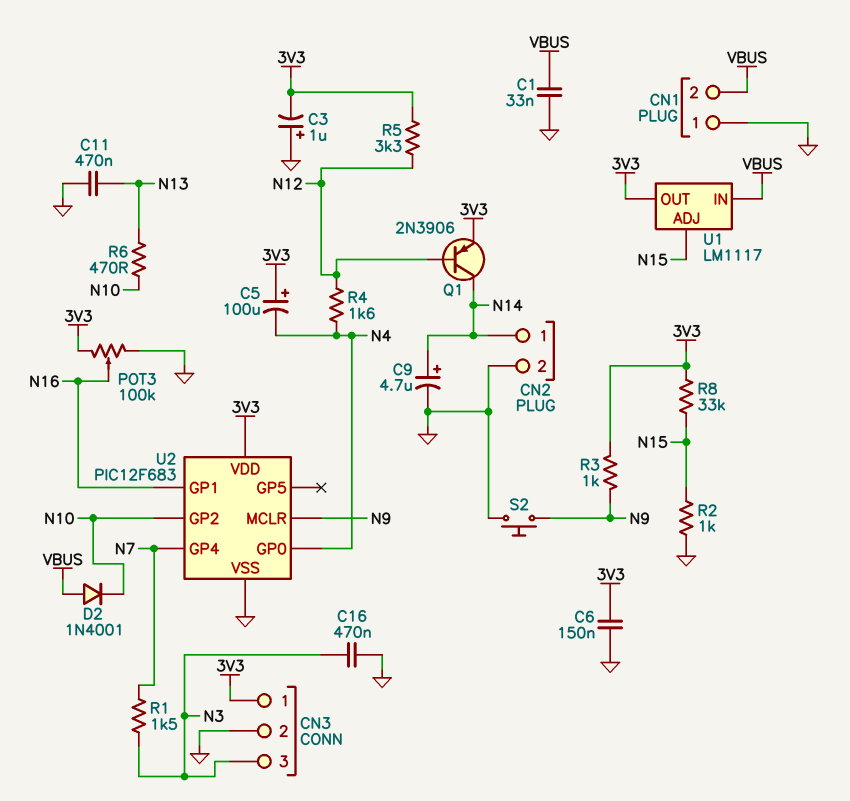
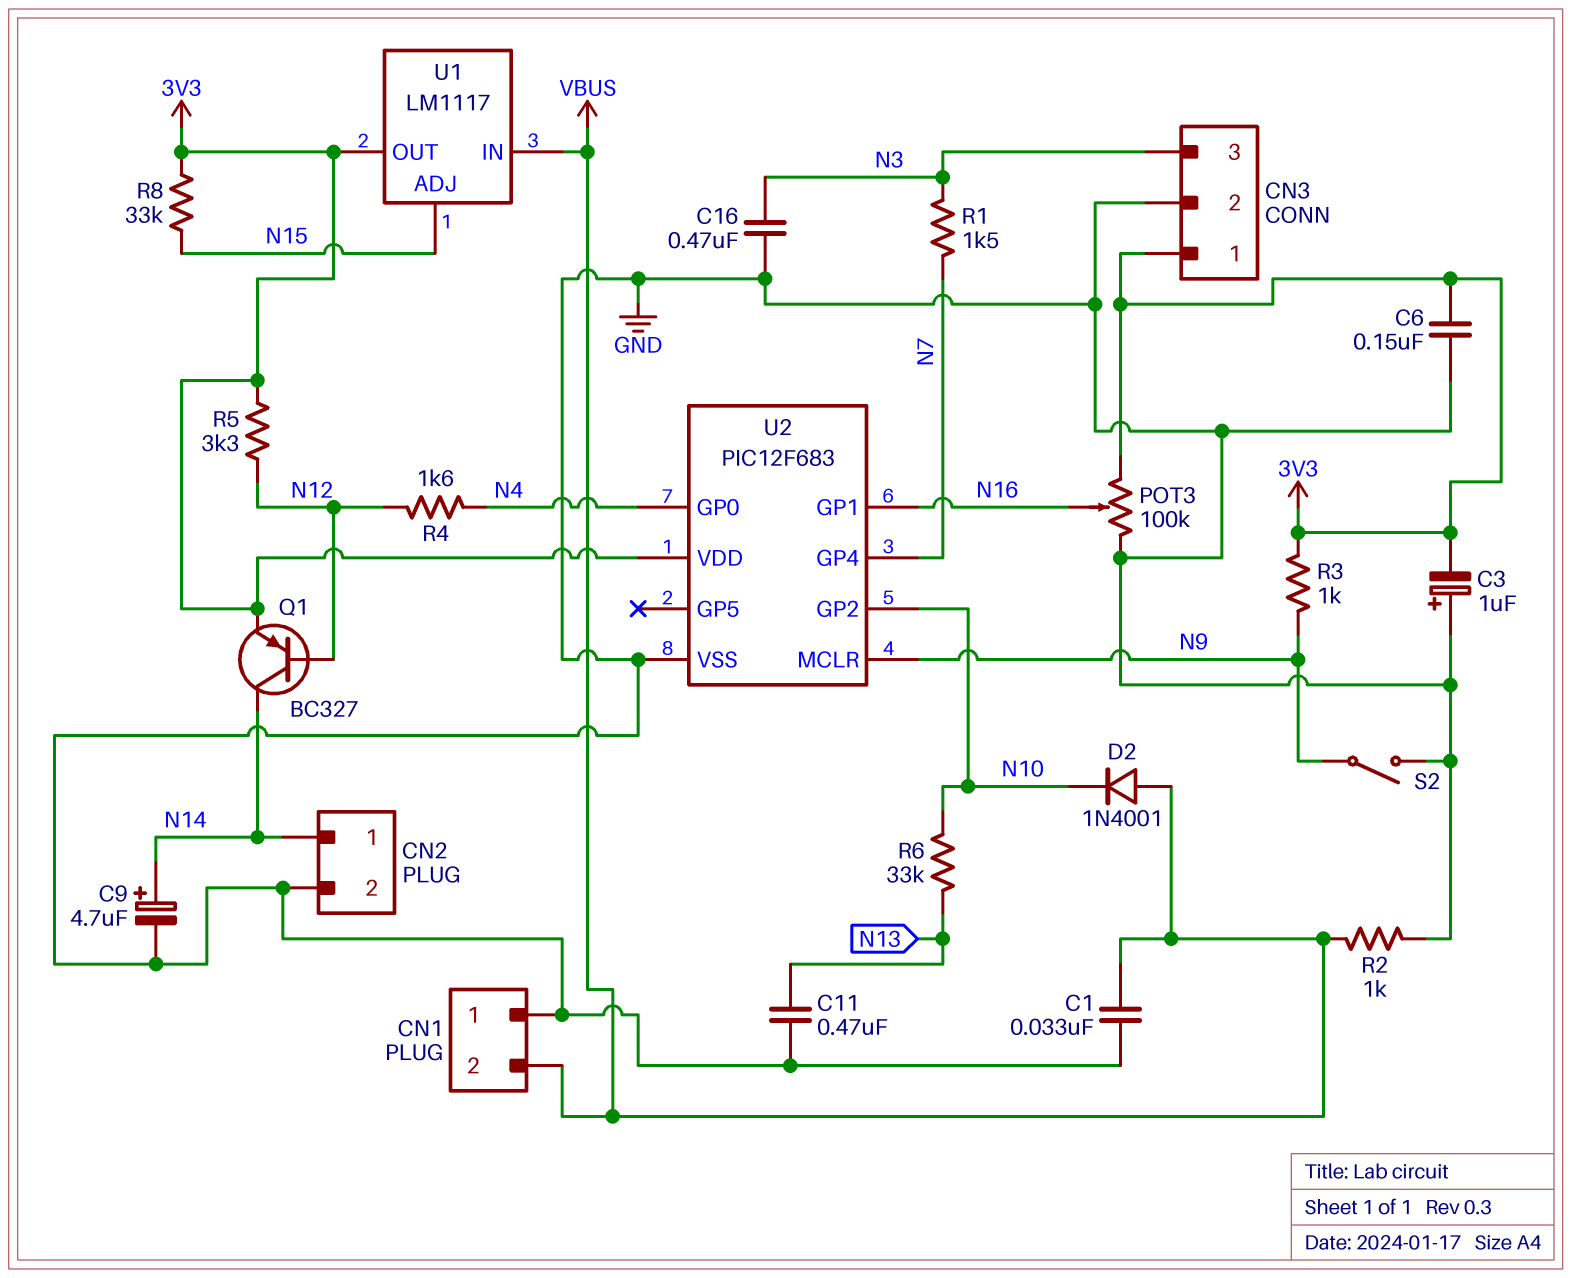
C5: 100uF (plus 3V3, minus N4) -> none
Q1: PNP 2N3906 (B N12, C N14, E 3V3) -> PNP BC327 (B N12, C N14, E 3V3)
R2: 1k (GND, N15) -> 1k (GND, VBUS)
R6: 470 (N10, N13) -> 33k (N10, N13)
S2: button (GND, N9) -> switch (GND, N9)

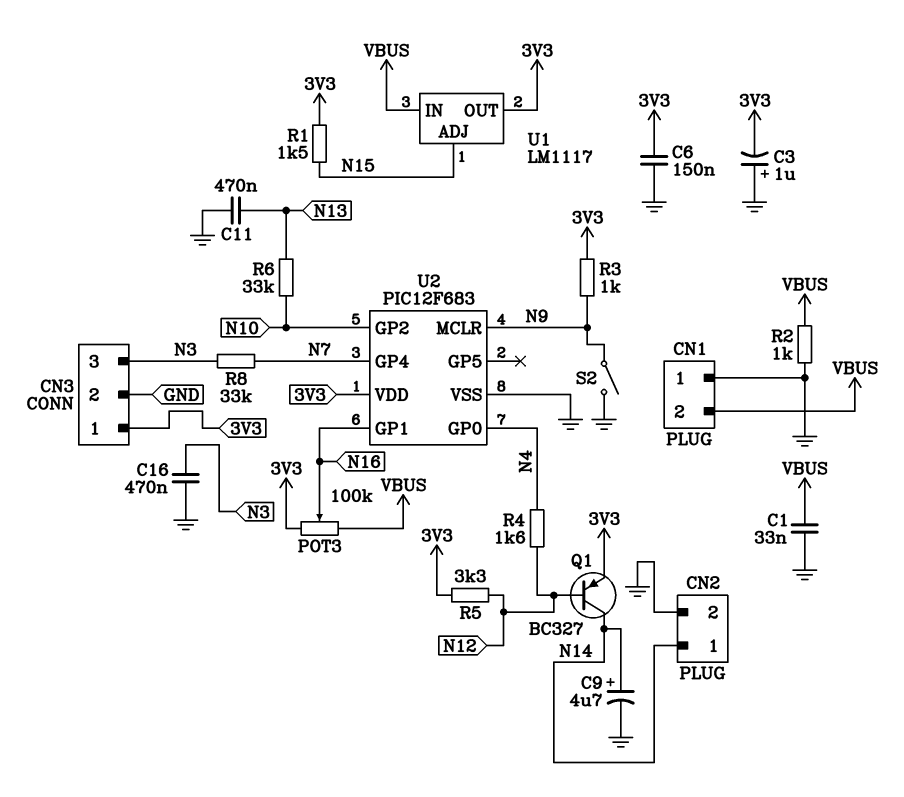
D2: diode 1N4001 (A VBUS, K N10) -> none
POT3: 100k (3V3, GND, wiper N16) -> 100k (3V3, VBUS, wiper N16)
R1: 1.5k (N3, N7) -> 1.5k (3V3, N15)
R8: 33k (3V3, N15) -> 33k (N3, N7)

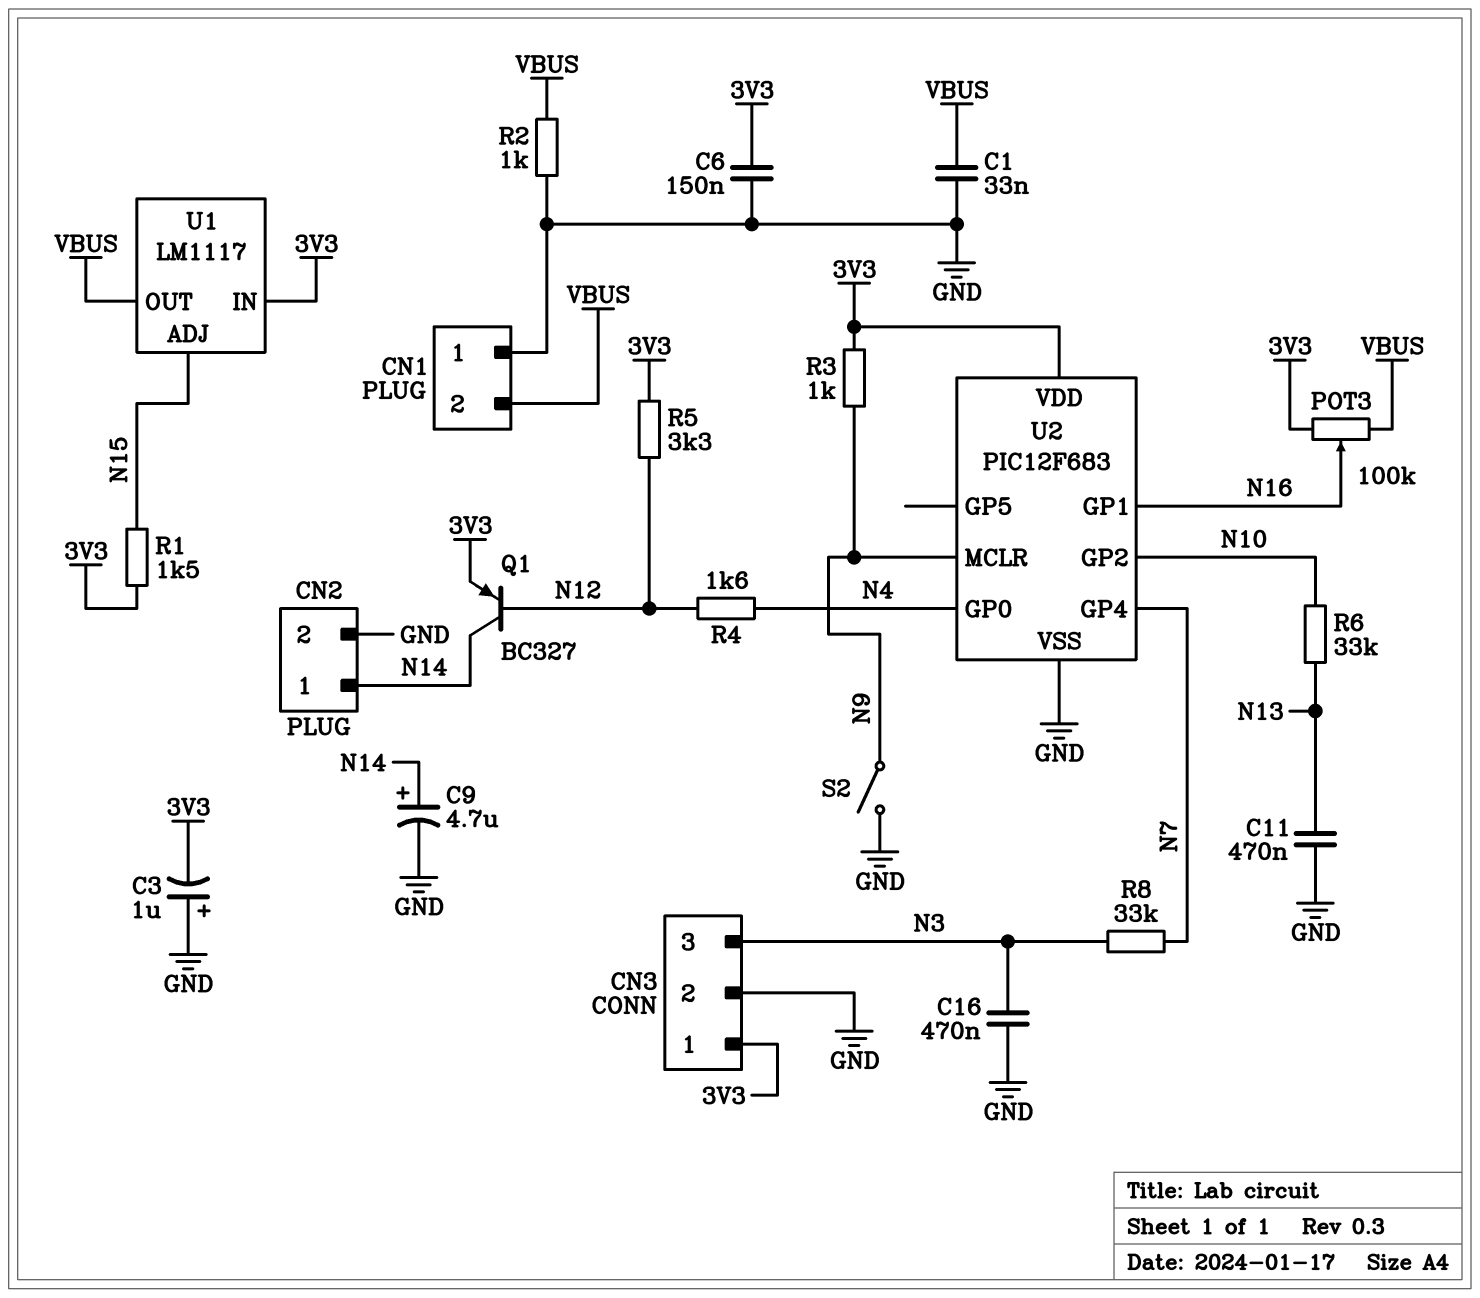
U1 pin IN: VBUS -> 3V3
U1 pin OUT: 3V3 -> VBUS

